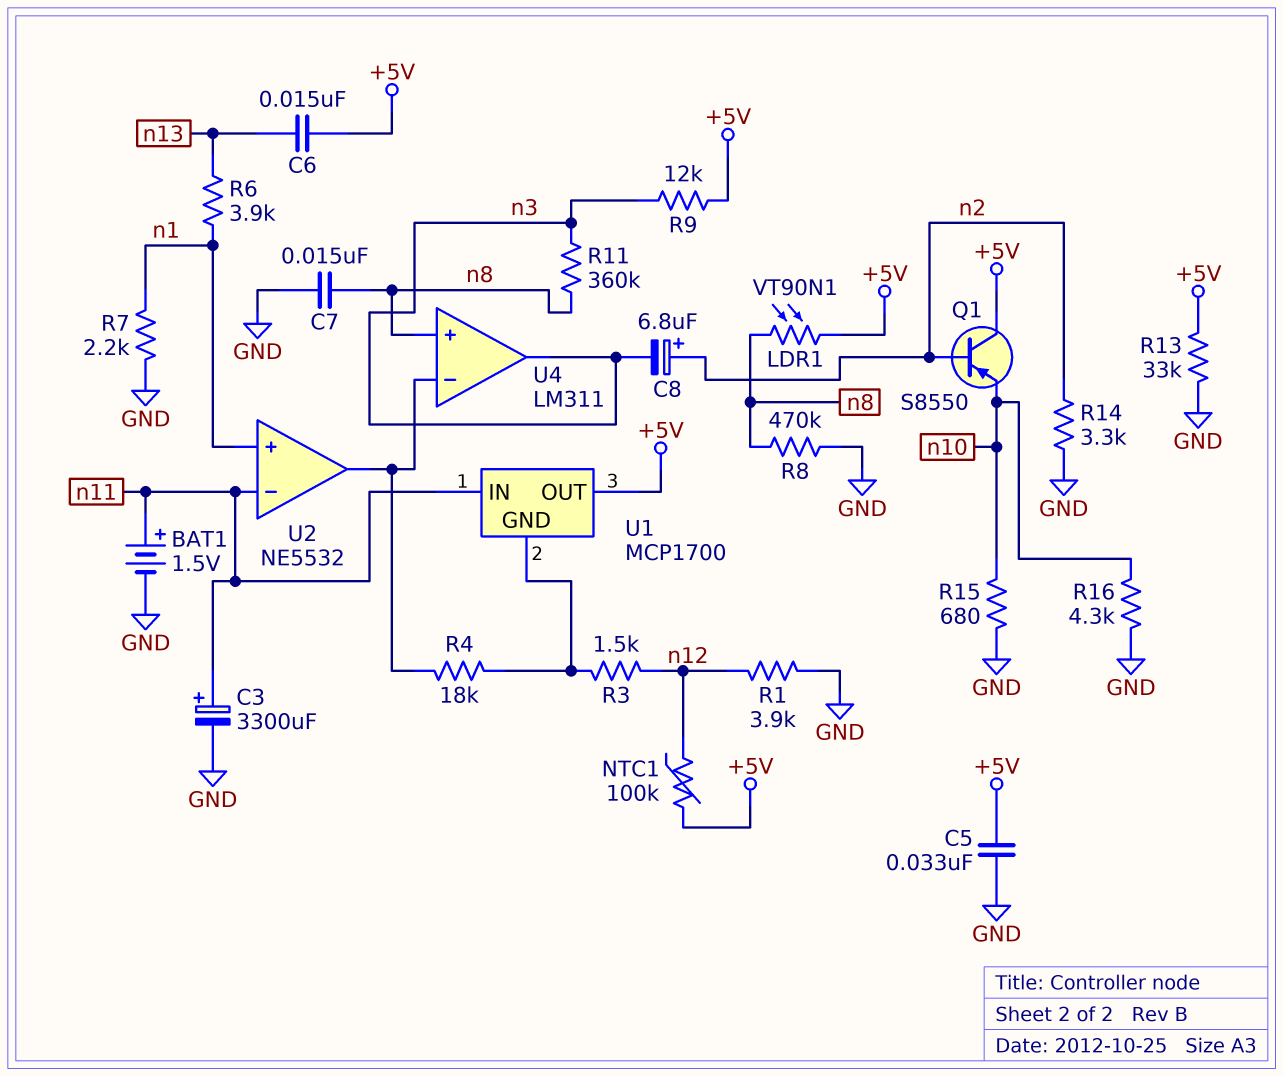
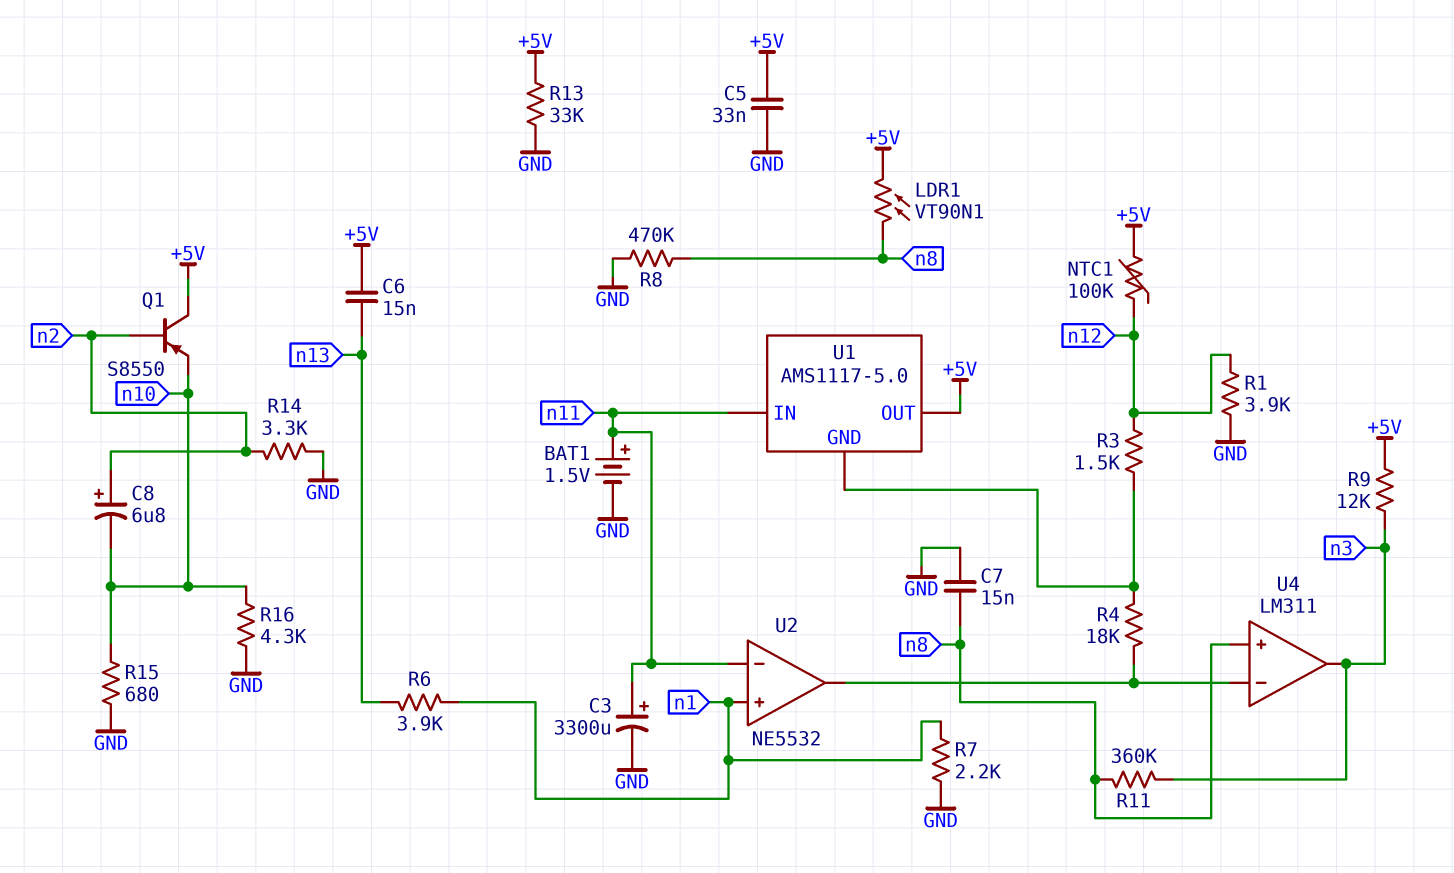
C8: 6.8uF (plus n2, minus n3) -> 6.8uF (plus n2, minus n10)
U1: MCP1700 -> AMS1117-5.0

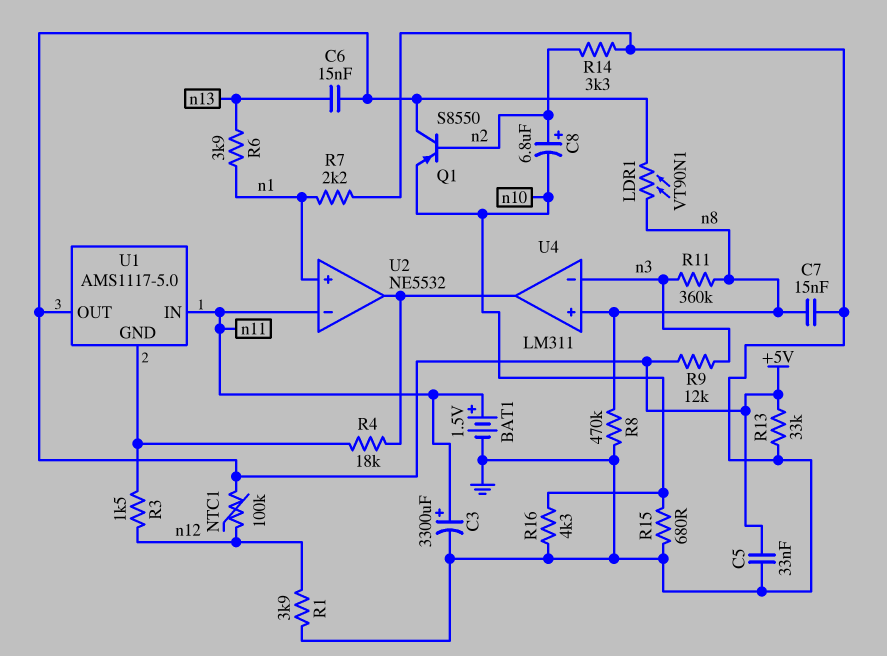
U4 pin in-: U2/out -> n3
U4 pin out: n3 -> U2/out

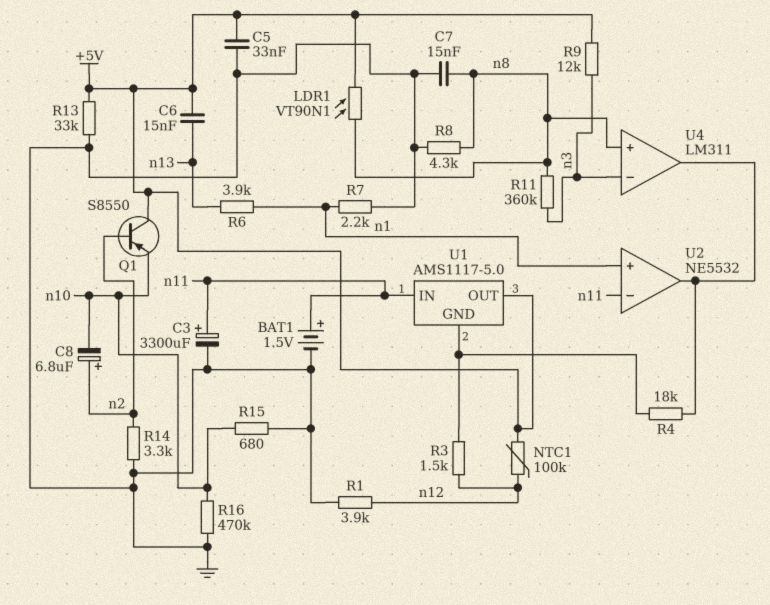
R8: 470k (GND, n8) -> 4.3k (GND, n8)
R16: 4.3k (GND, n10) -> 470k (GND, n10)

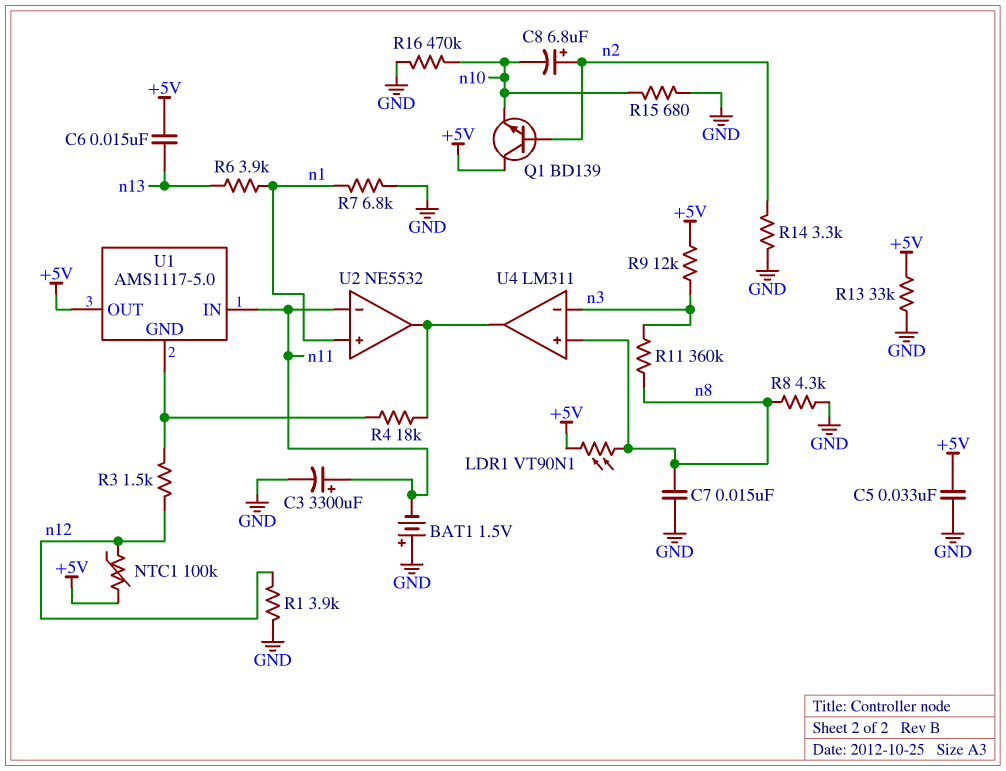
BAT1: 1.5V (plus n11, minus GND) -> 1.5V (plus GND, minus n11)
Q1: PNP S8550 (B n2, C +5V, E n10) -> NPN BD139 (B n2, C +5V, E n10)
R7: 2.2k (GND, n1) -> 6.8k (GND, n1)

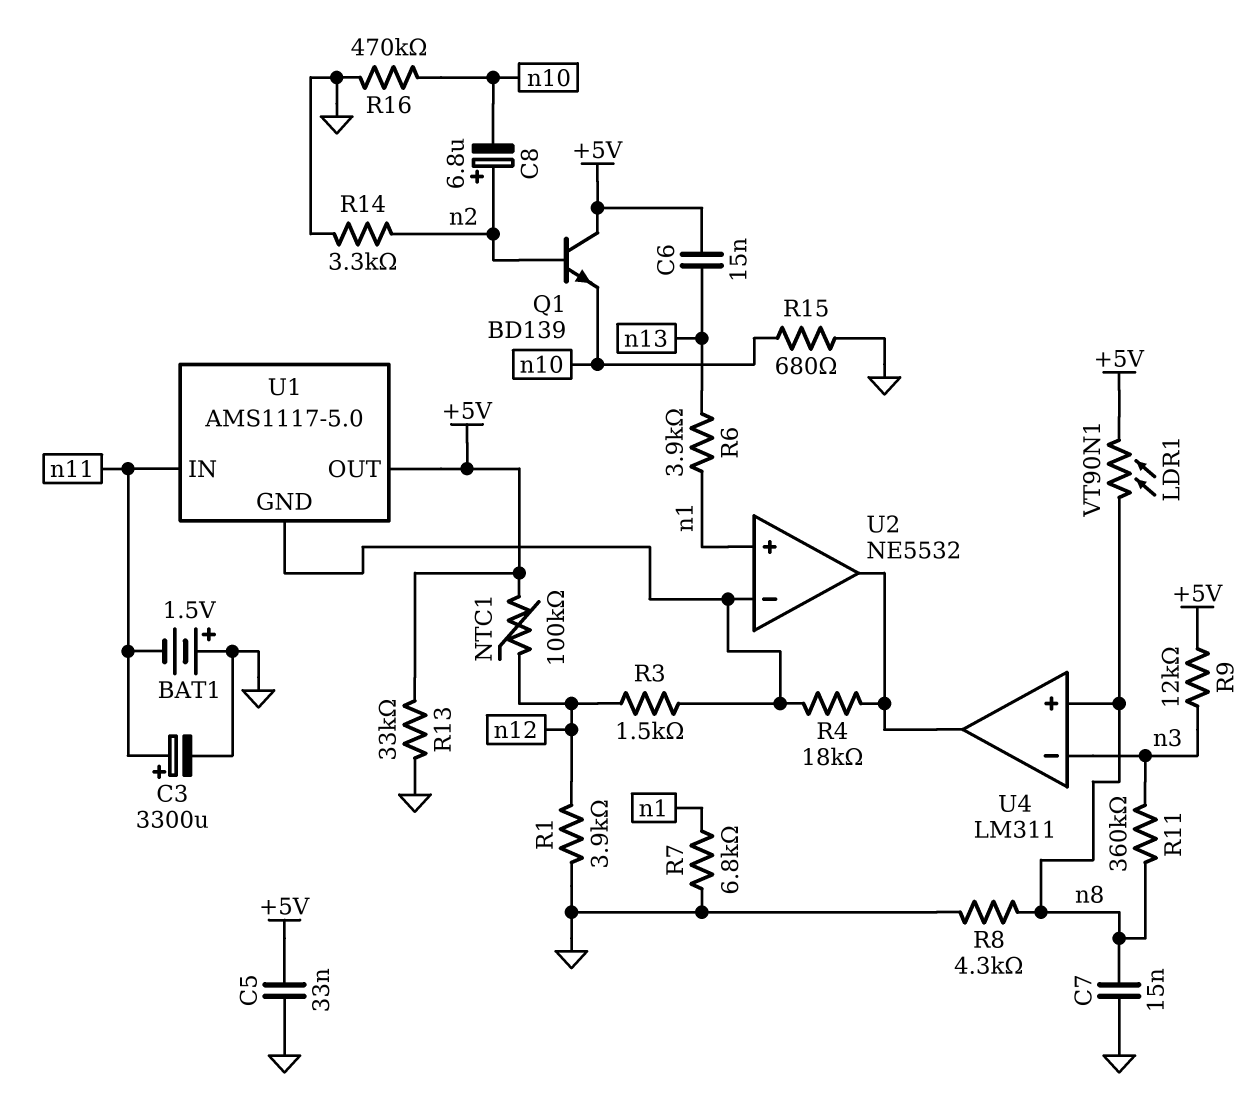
U2 pin in-: n11 -> U1/GND

